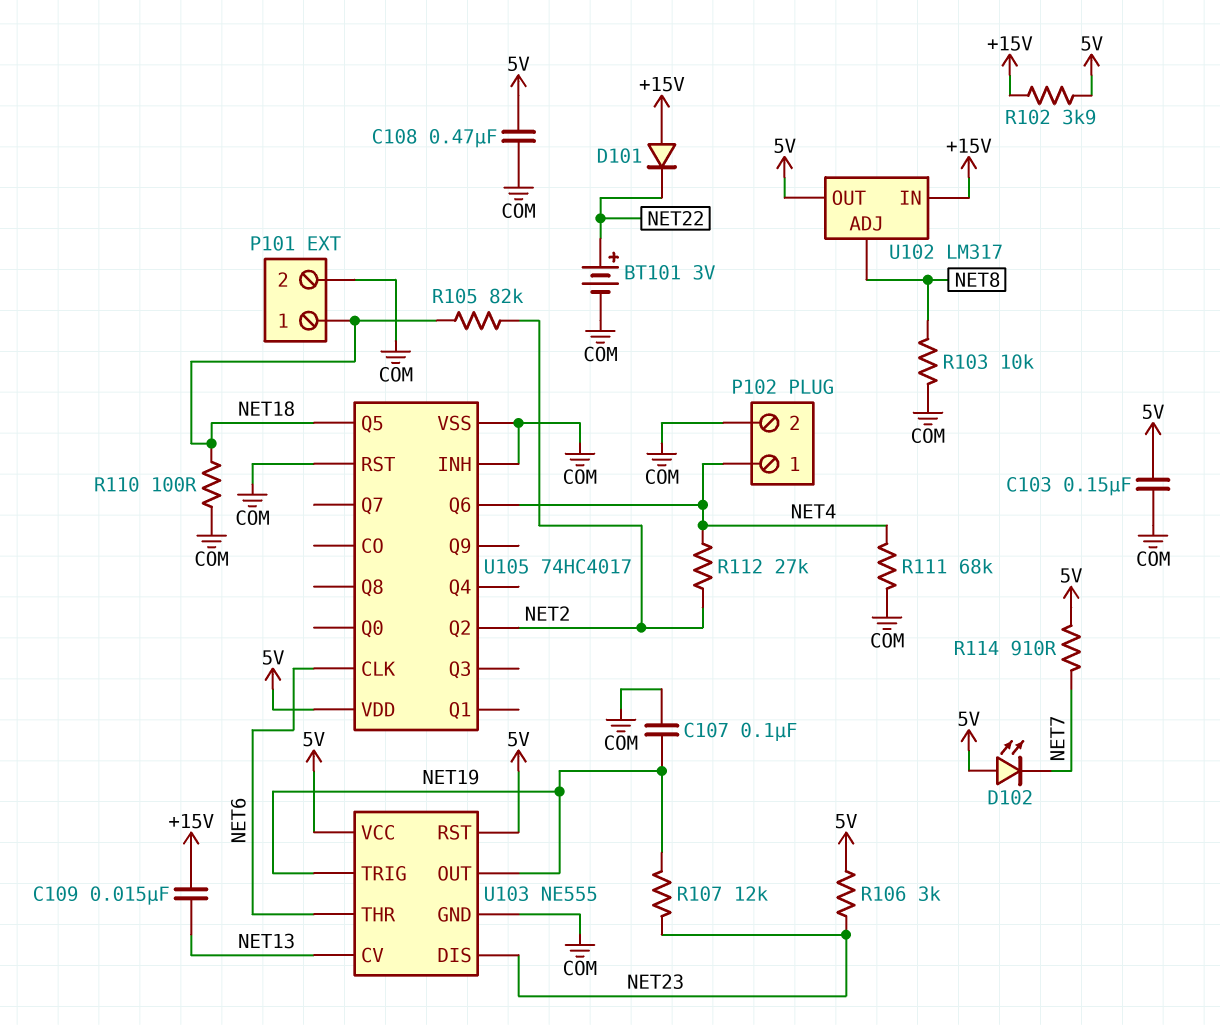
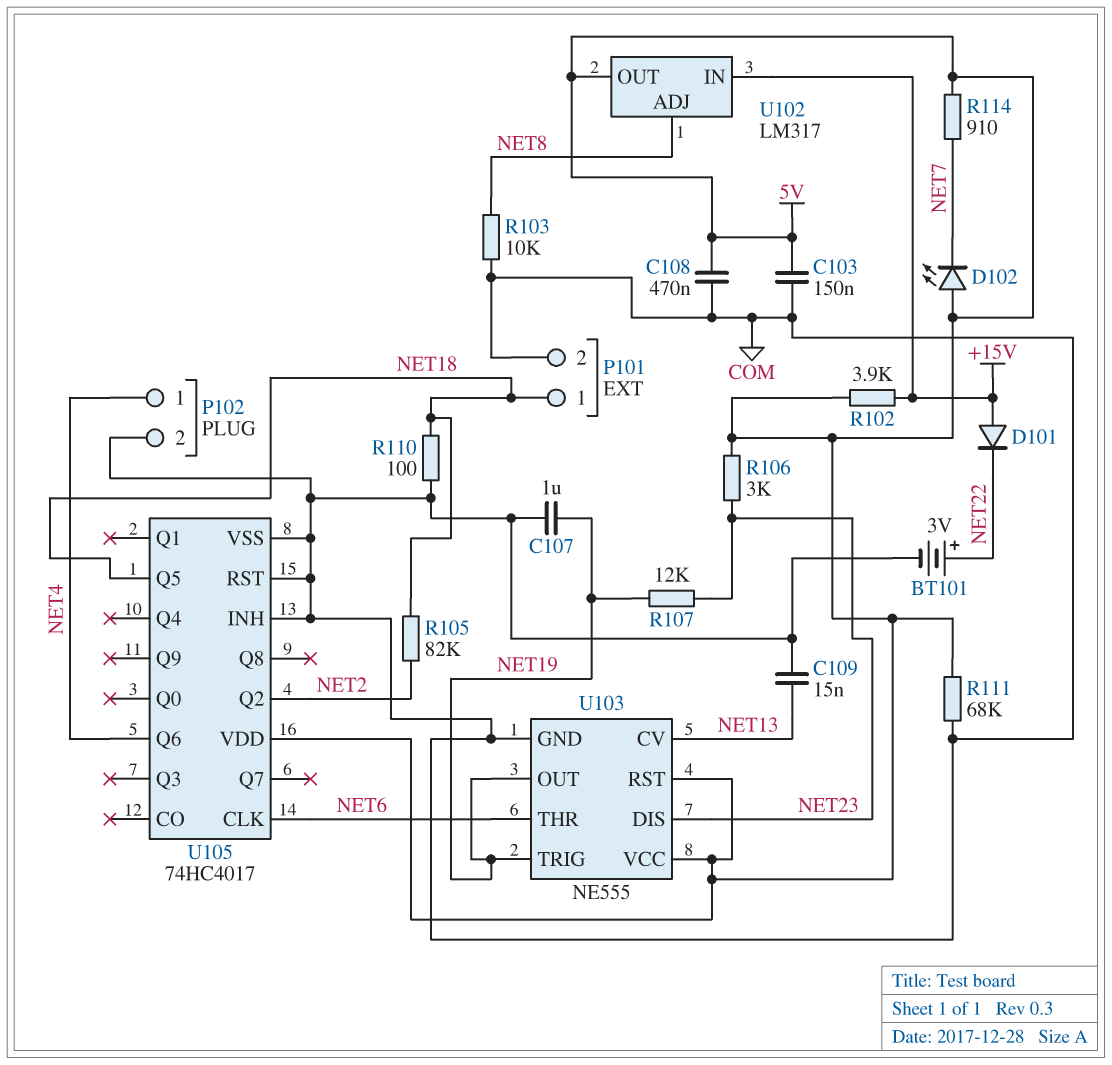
C107: 100nF (COM, NET19) -> 1uF (COM, NET19)
C109: 15nF (+15V, NET13) -> 15nF (COM, NET13)
R111: 68k (COM, NET4) -> 68k (5V, COM)
R112: 27k (NET2, NET4) -> none

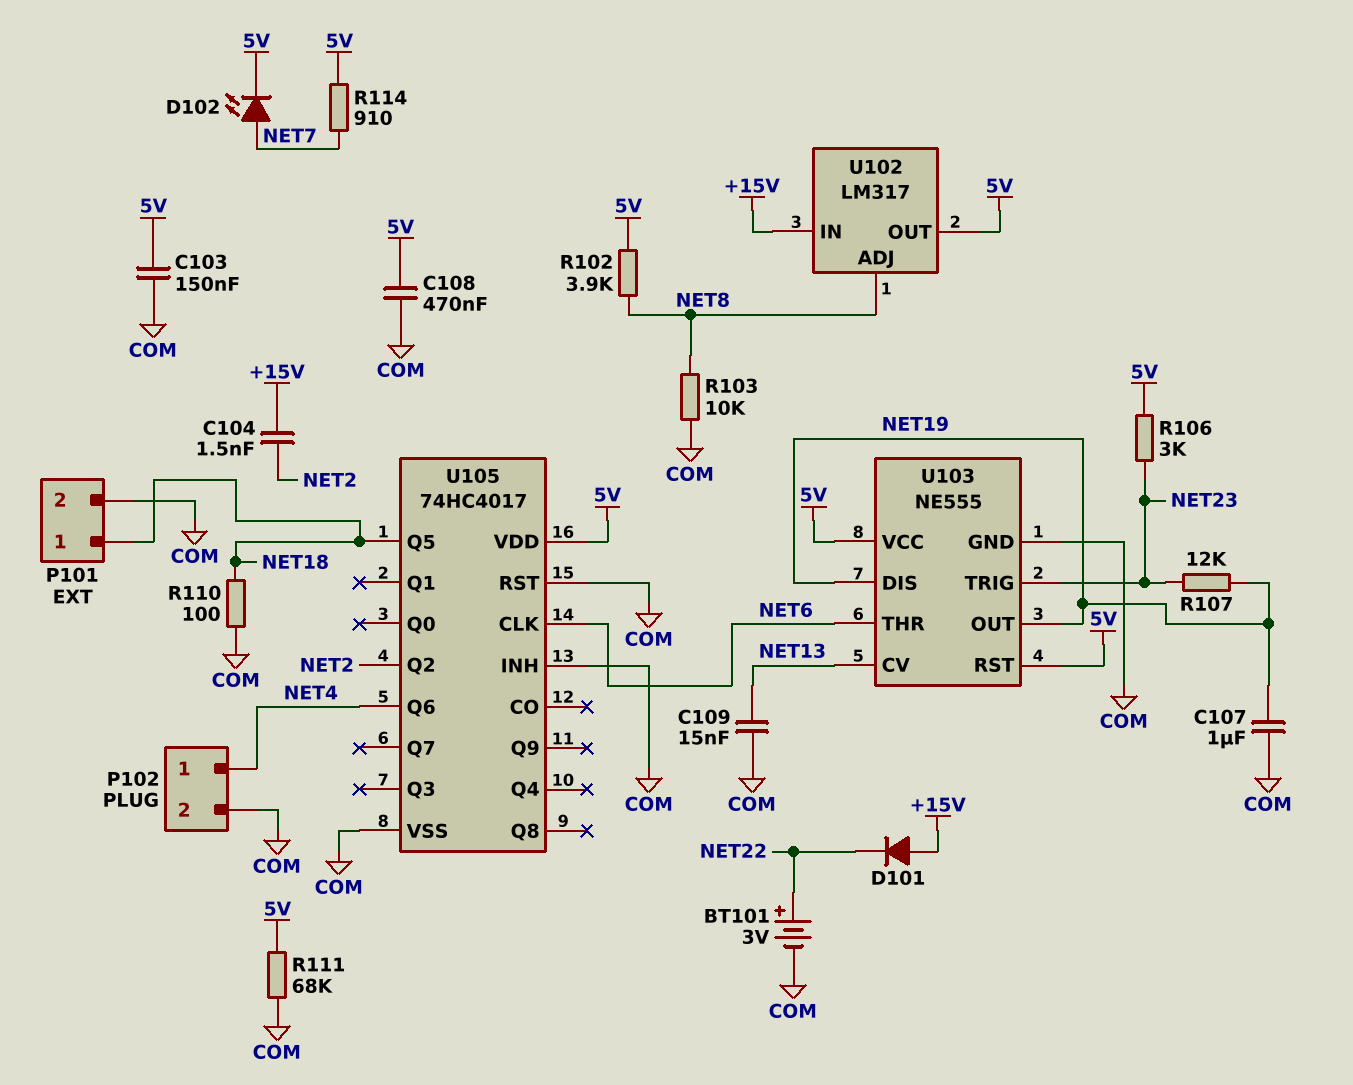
C104: none -> 1.5nF (+15V, NET2)
D102: LED (A 5V, K NET7) -> LED (A NET7, K 5V)
R102: 3.9k (+15V, 5V) -> 3.9k (5V, NET8)
R105: 82k (NET2, NET18) -> none
U103 pin DIS: NET23 -> NET19
U103 pin TRIG: NET19 -> NET23

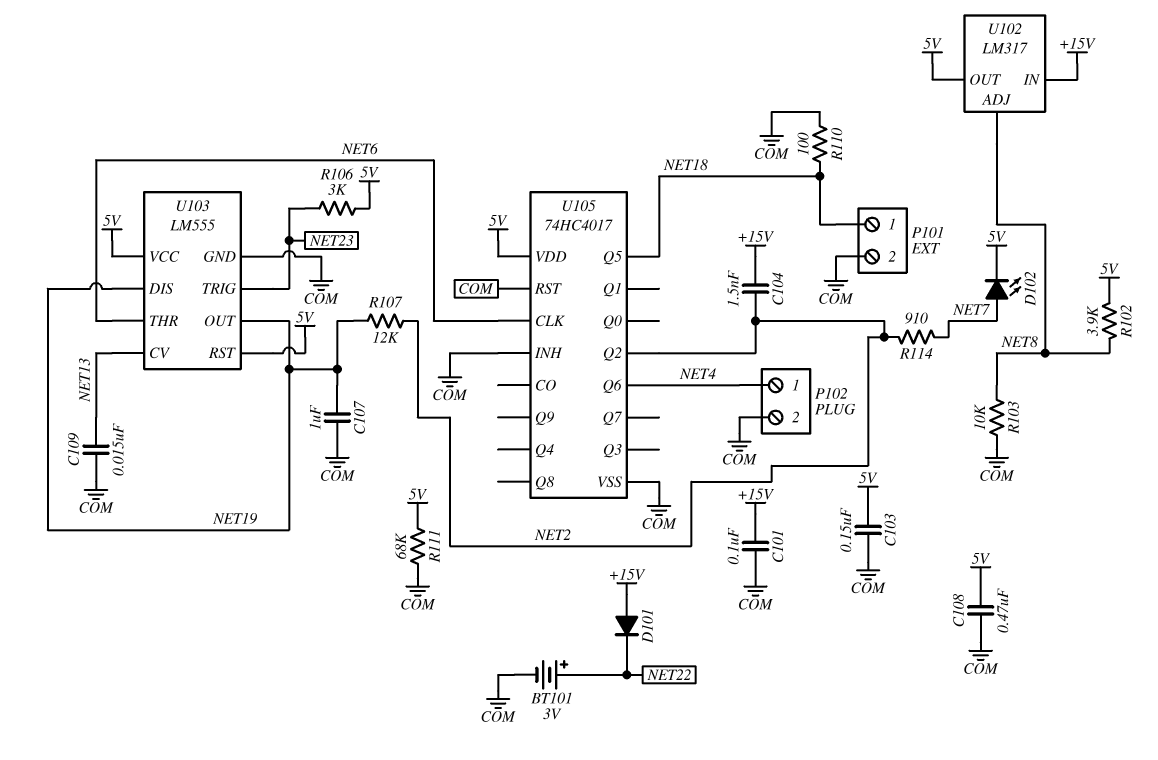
C101: none -> 100nF (+15V, COM)
R107: 12k (NET19, NET23) -> 12k (NET2, NET19)
R114: 910 (5V, NET7) -> 910 (NET2, NET7)
U103: NE555 -> LM555

